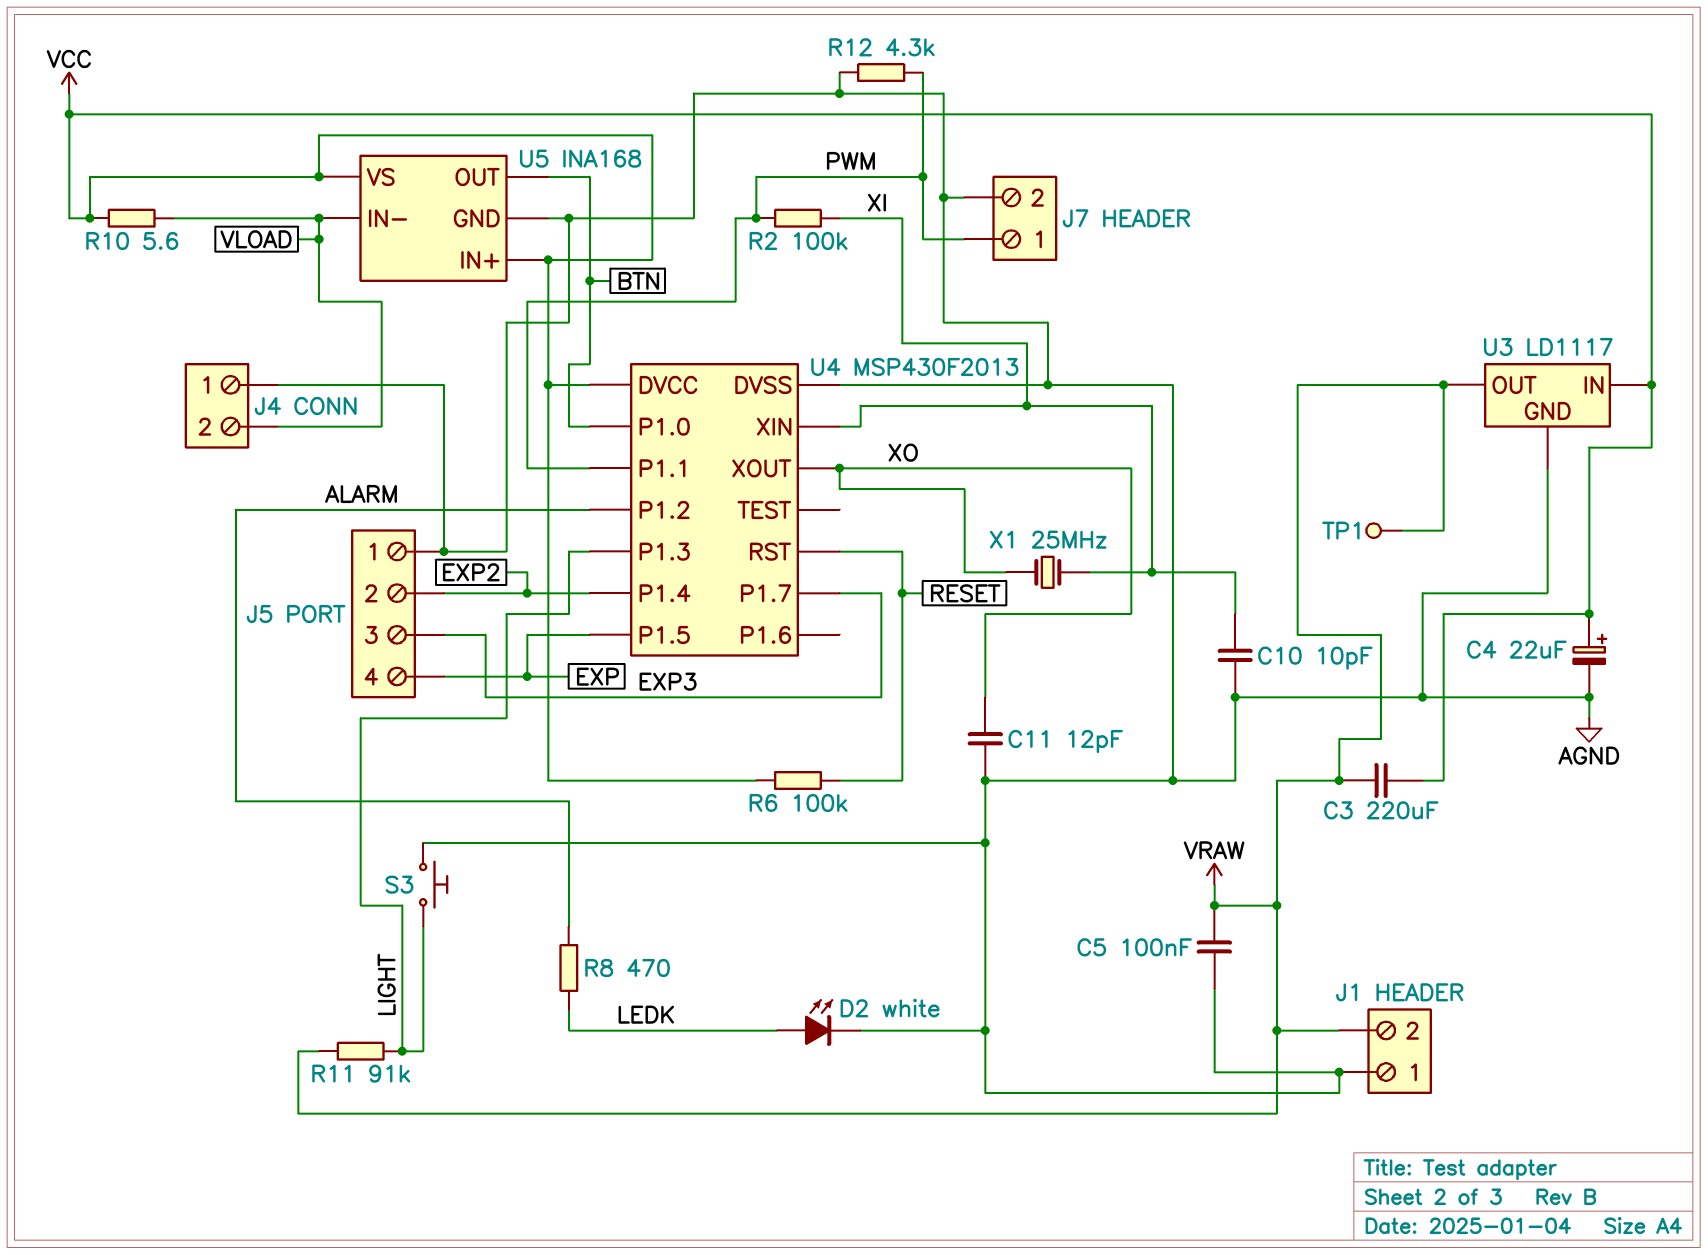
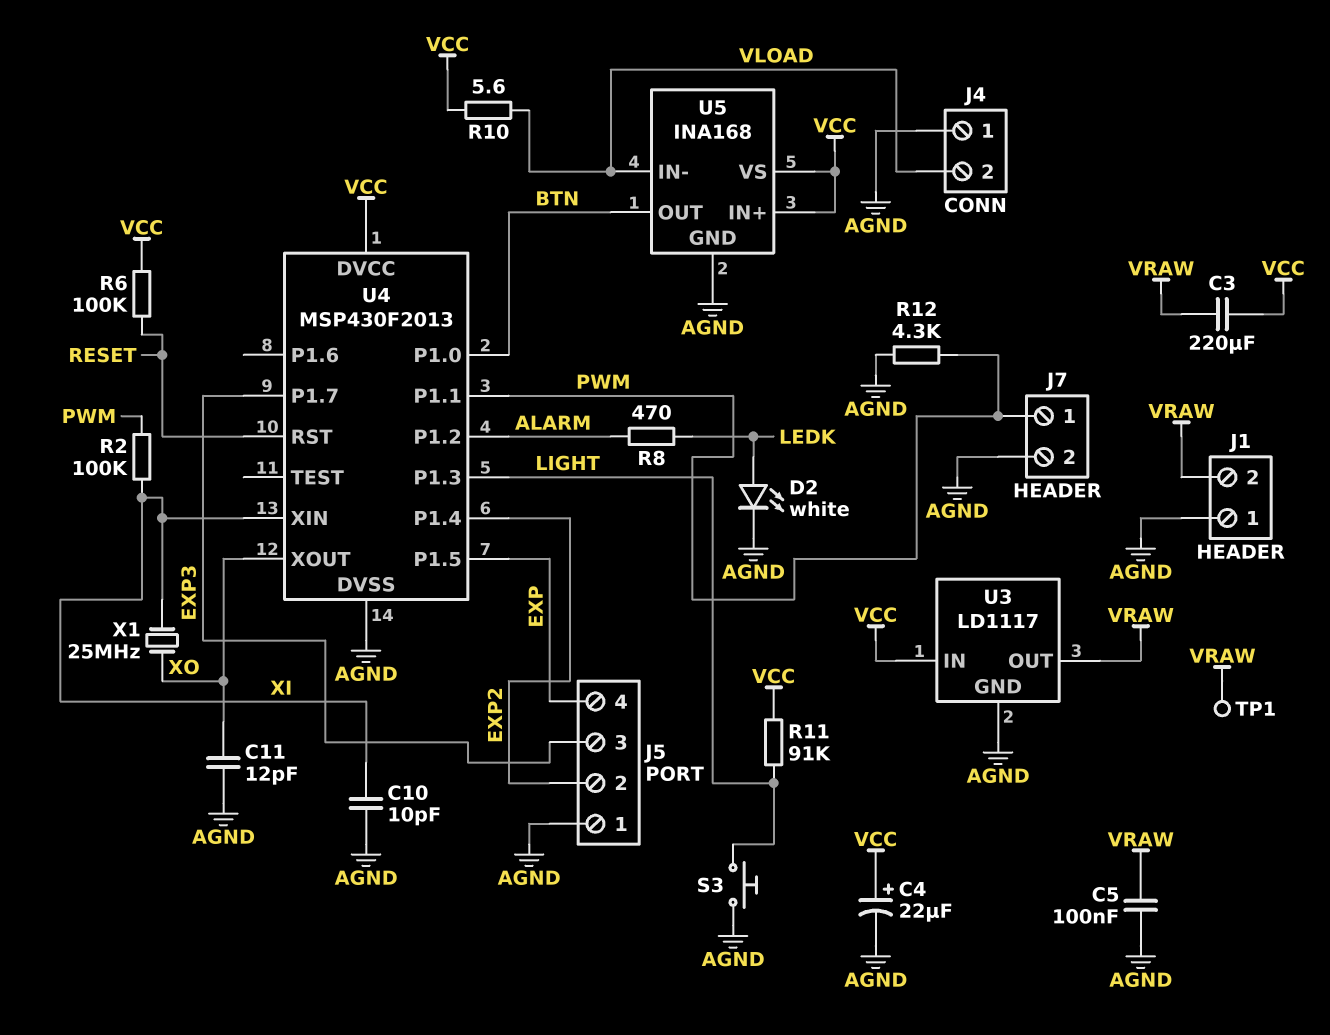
R11: 91k (LIGHT, VRAW) -> 91k (LIGHT, VCC)

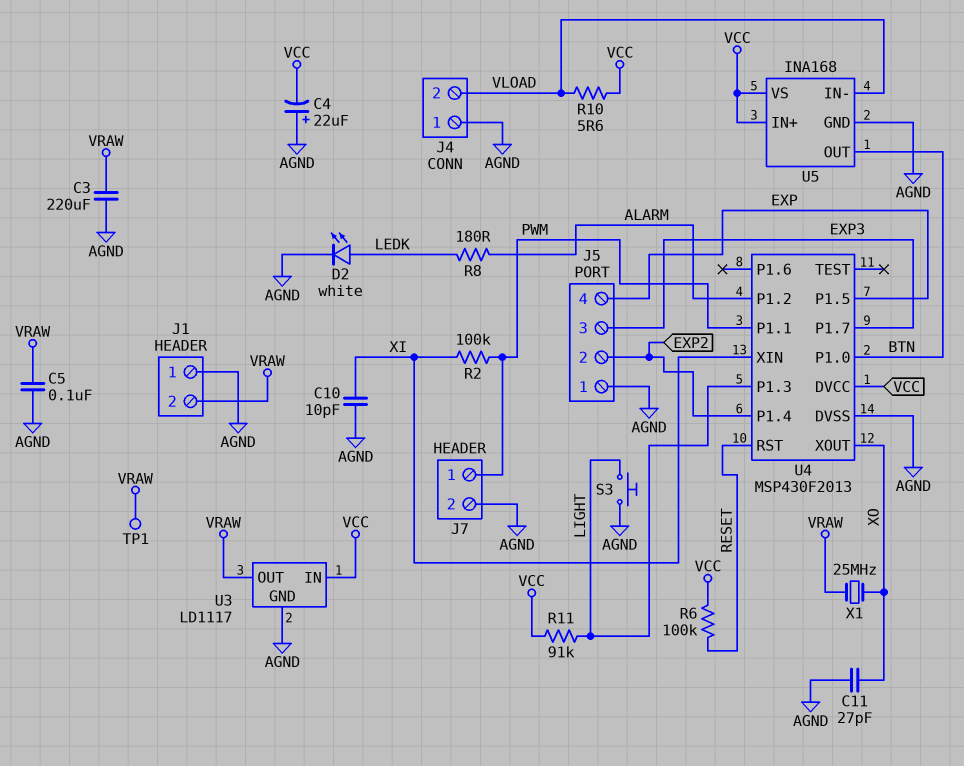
C3: 220uF (VCC, VRAW) -> 220uF (AGND, VRAW)
C4: 22uF (plus VCC, minus AGND) -> 22uF (plus AGND, minus VCC)
C11: 12pF (AGND, XO) -> 27pF (AGND, XO)
R8: 470 (ALARM, LEDK) -> 180 (ALARM, LEDK)
R12: 4.3k (AGND, PWM) -> none
X1: 25MHz (XI, XO) -> 25MHz (VRAW, XO)

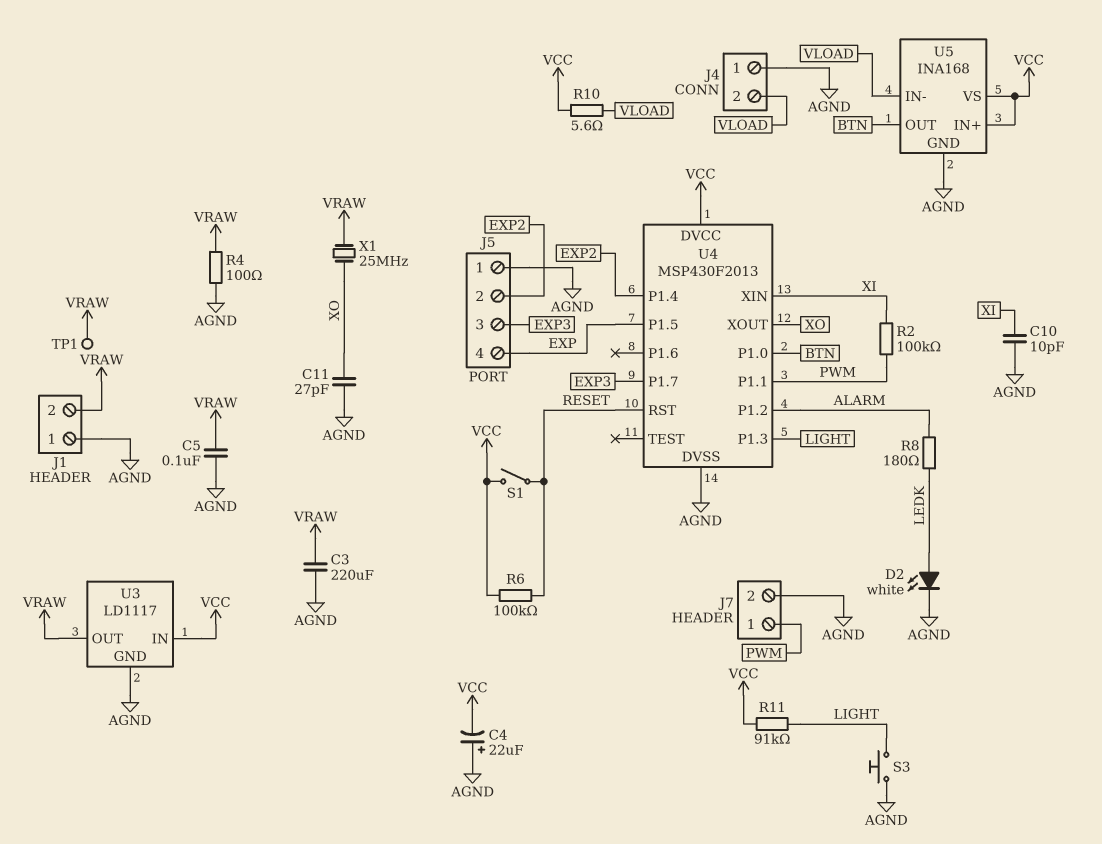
R4: none -> 100 (AGND, VRAW)
S1: none -> switch (RESET, VCC)

